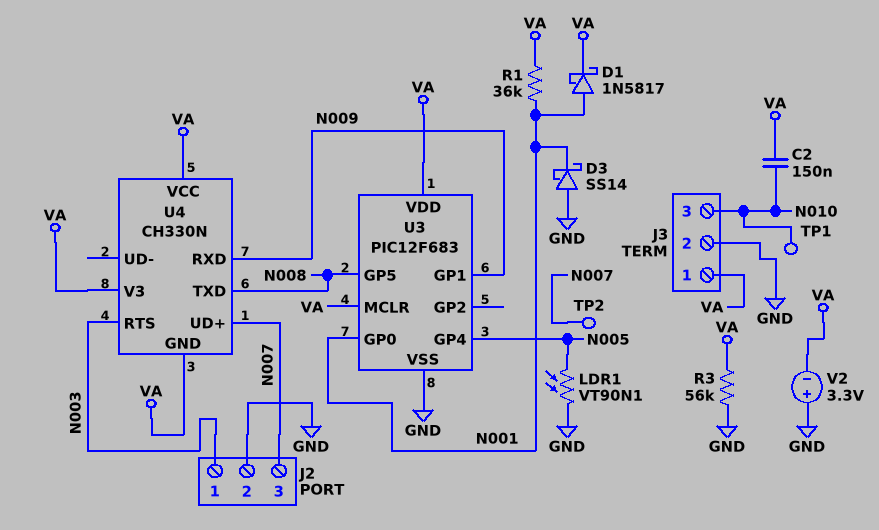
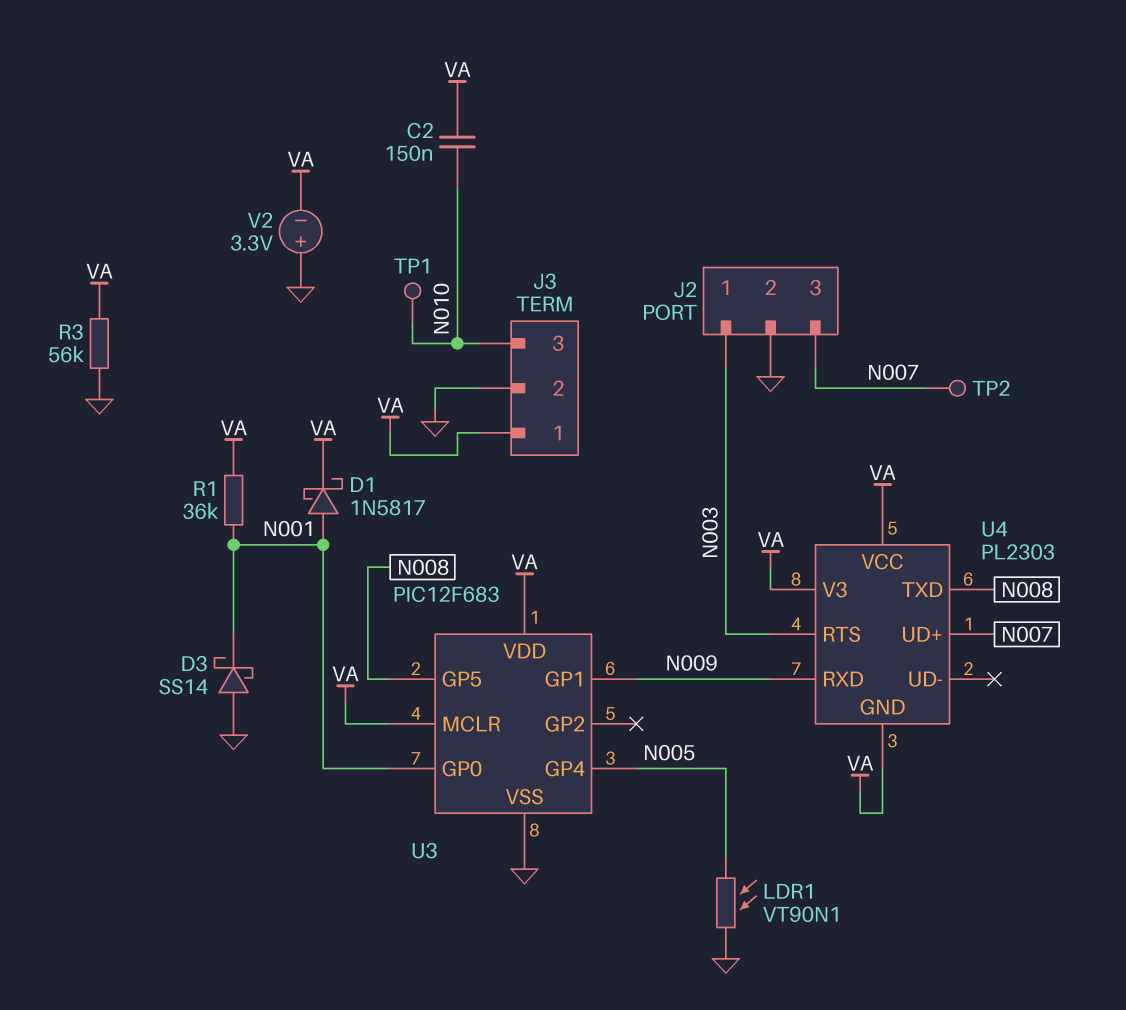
U4: CH330N -> PL2303

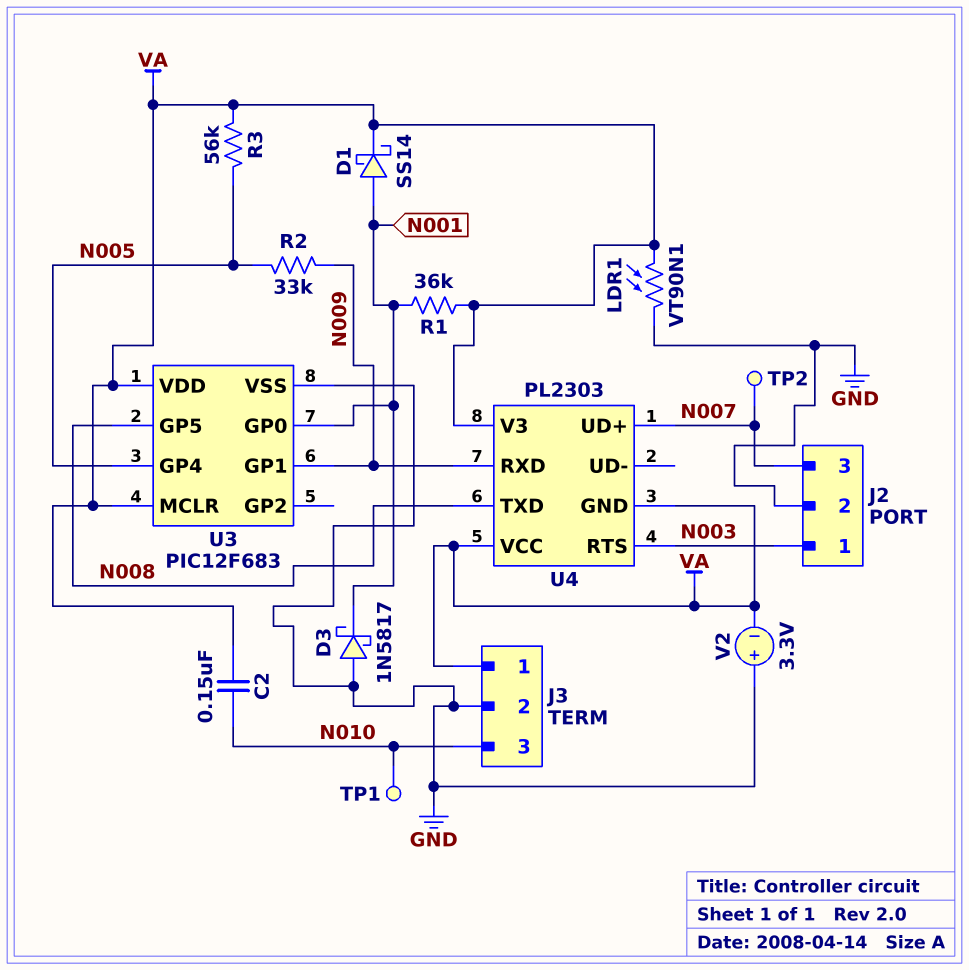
D1: schottky 1N5817 (A N001, K VA) -> schottky SS14 (A N001, K VA)
D3: schottky SS14 (A GND, K N001) -> schottky 1N5817 (A GND, K N001)
LDR1: VT90N1 (GND, N005) -> VT90N1 (GND, VA)
R2: none -> 33k (N005, N009)
R3: 56k (GND, VA) -> 56k (N005, VA)

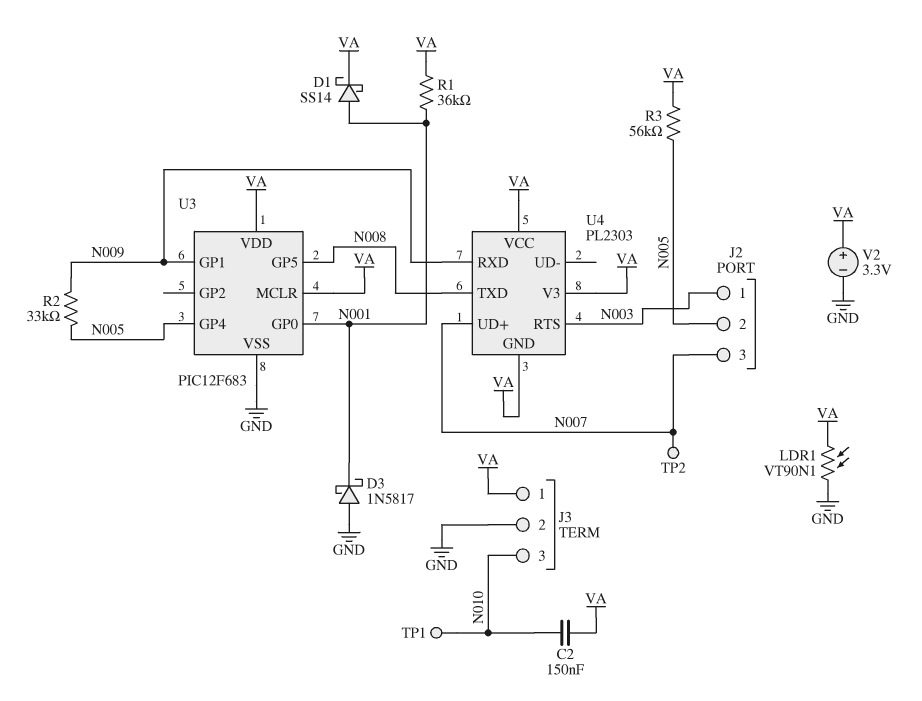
J2 pin 2: GND -> N005
V2: 3.3V (plus GND, minus VA) -> 3.3V (plus VA, minus GND)

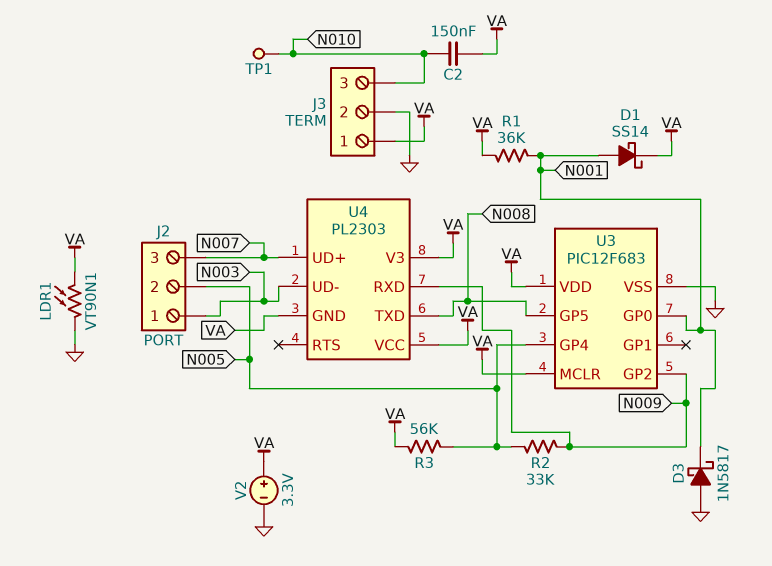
TP2: test point (N007) -> none
U3 pin GP1: N009 -> none
U3 pin GP2: none -> N009
U4 pin RTS: N003 -> none
U4 pin UD-: none -> N003

